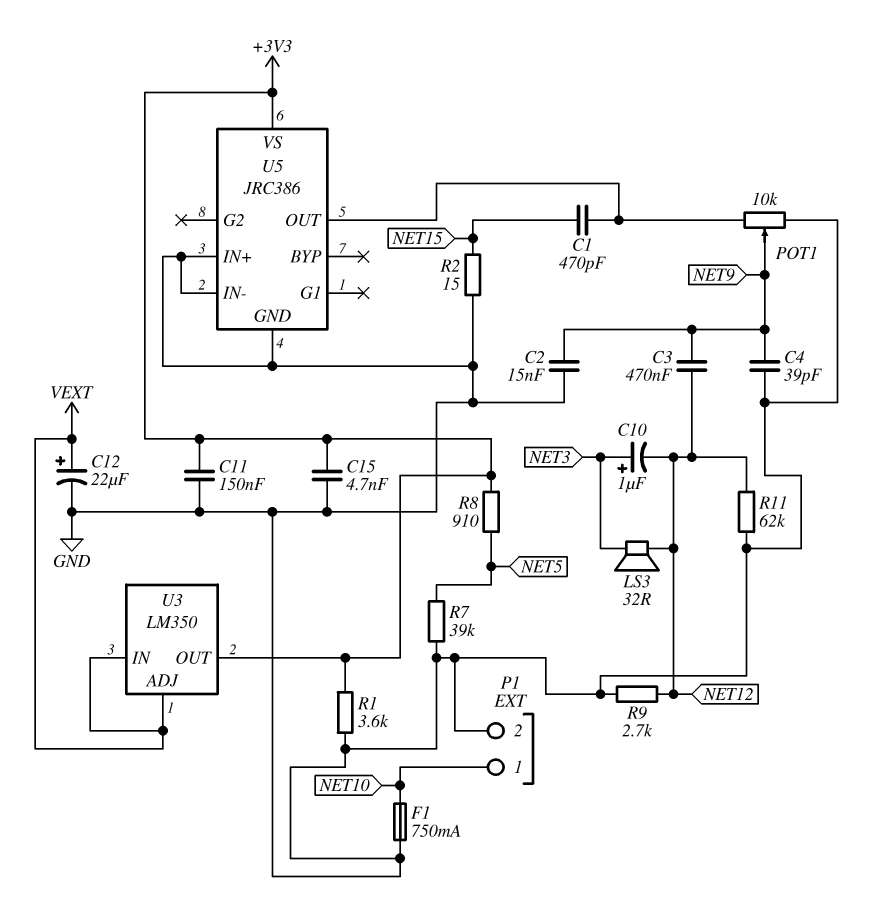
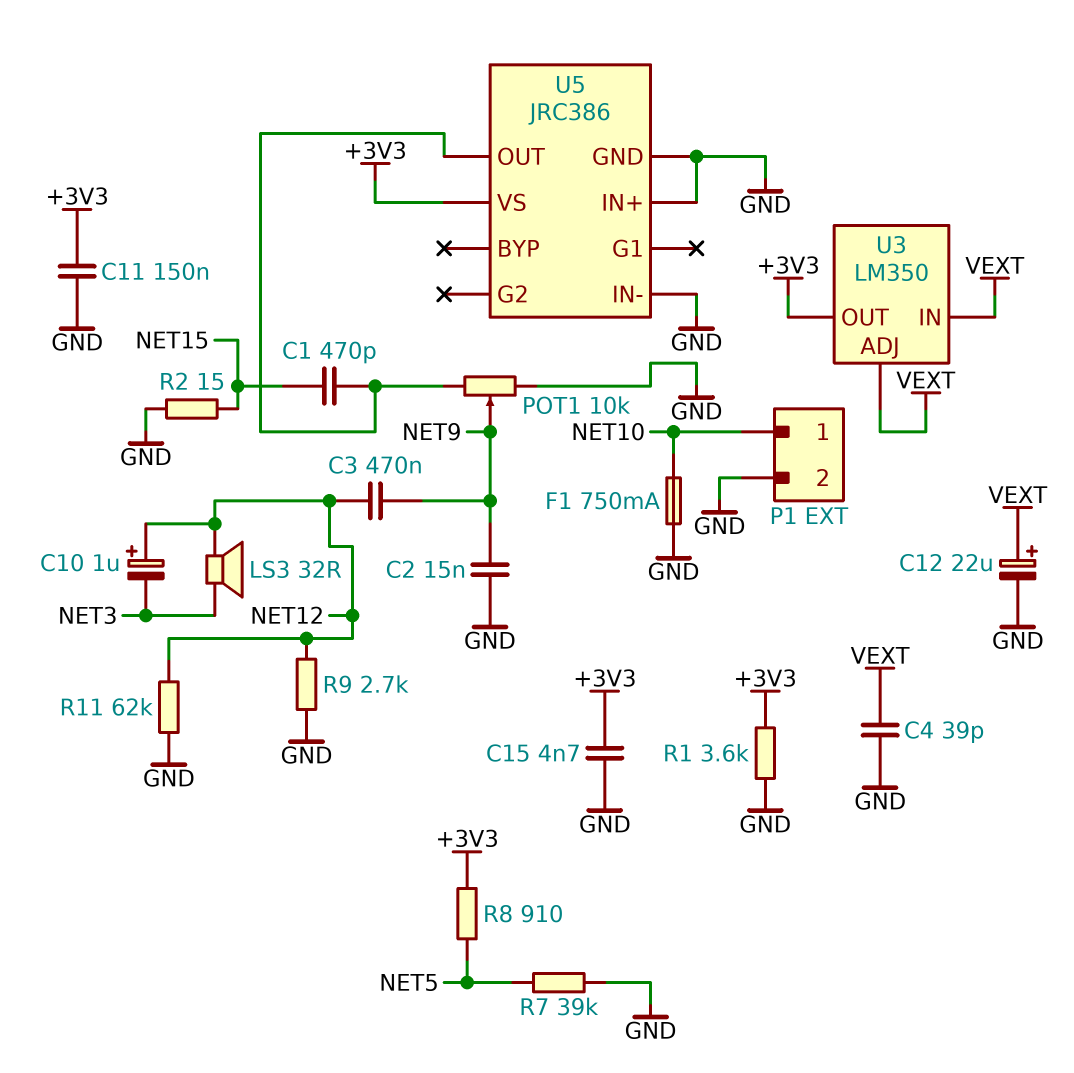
C4: 39pF (GND, NET9) -> 39pF (GND, VEXT)
C10: 1uF (plus NET3, minus NET12) -> 1uF (plus NET12, minus NET3)

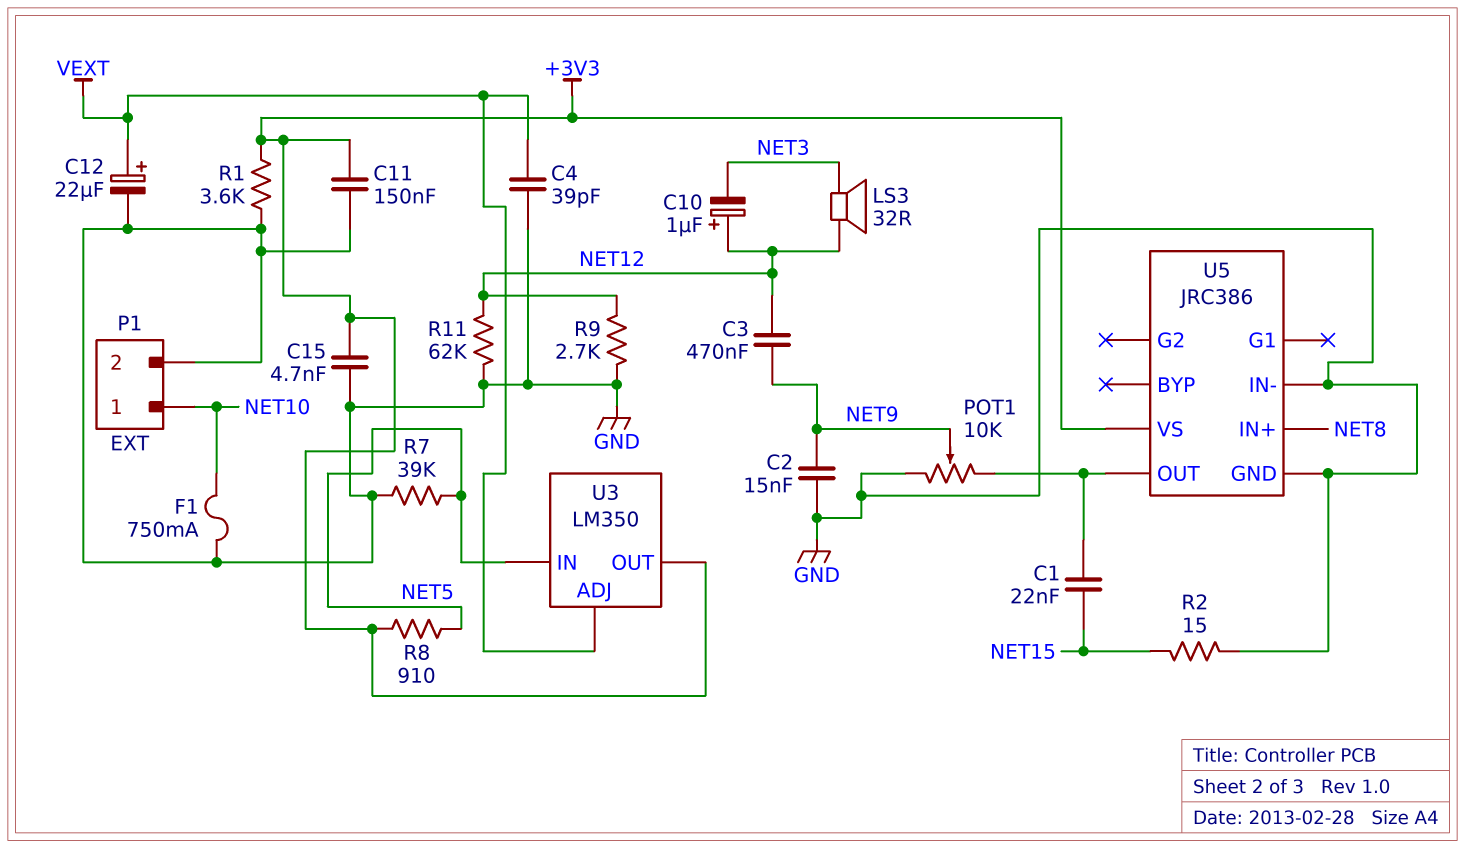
C1: 470pF (NET15, U5/OUT) -> 22nF (NET15, U5/OUT)
U3 pin IN: VEXT -> NET5
U5 pin IN+: GND -> NET8

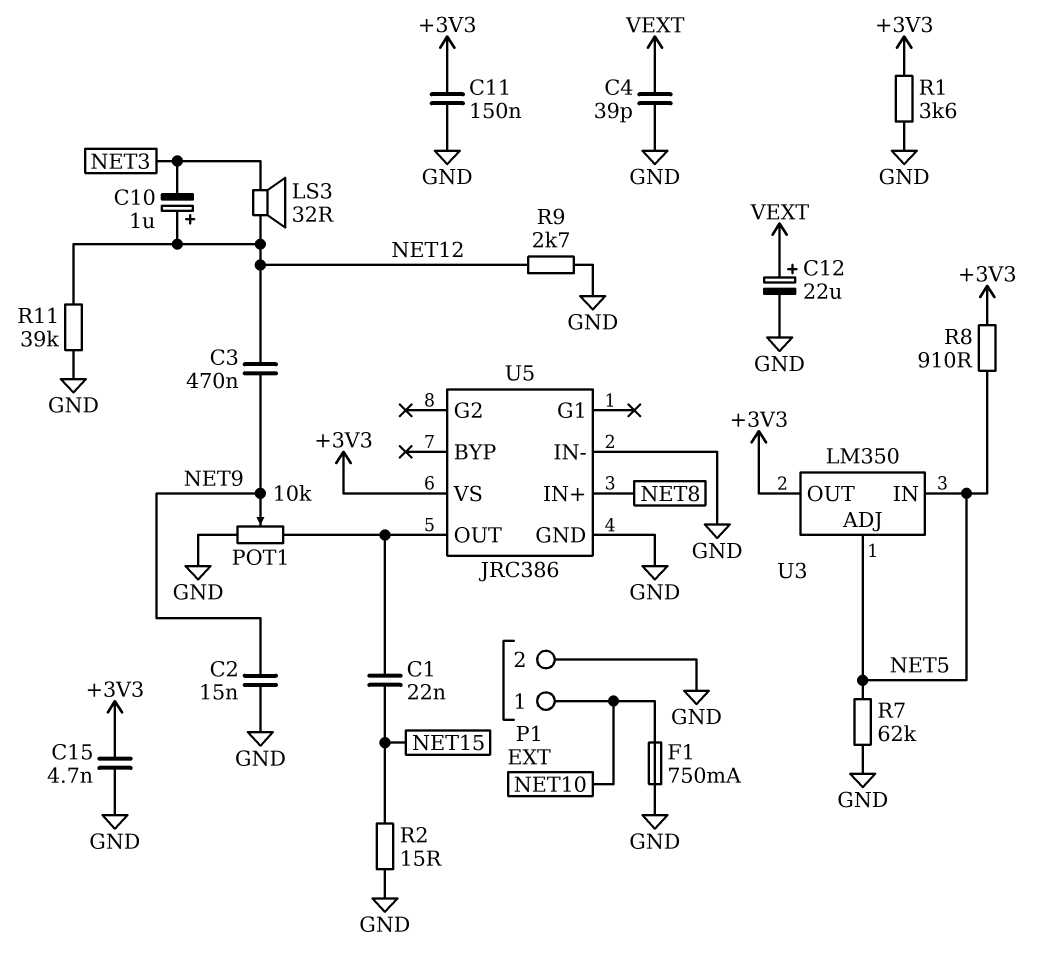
R7: 39k (GND, NET5) -> 62k (GND, NET5)
R11: 62k (GND, NET12) -> 39k (GND, NET12)
U3 pin ADJ: VEXT -> NET5

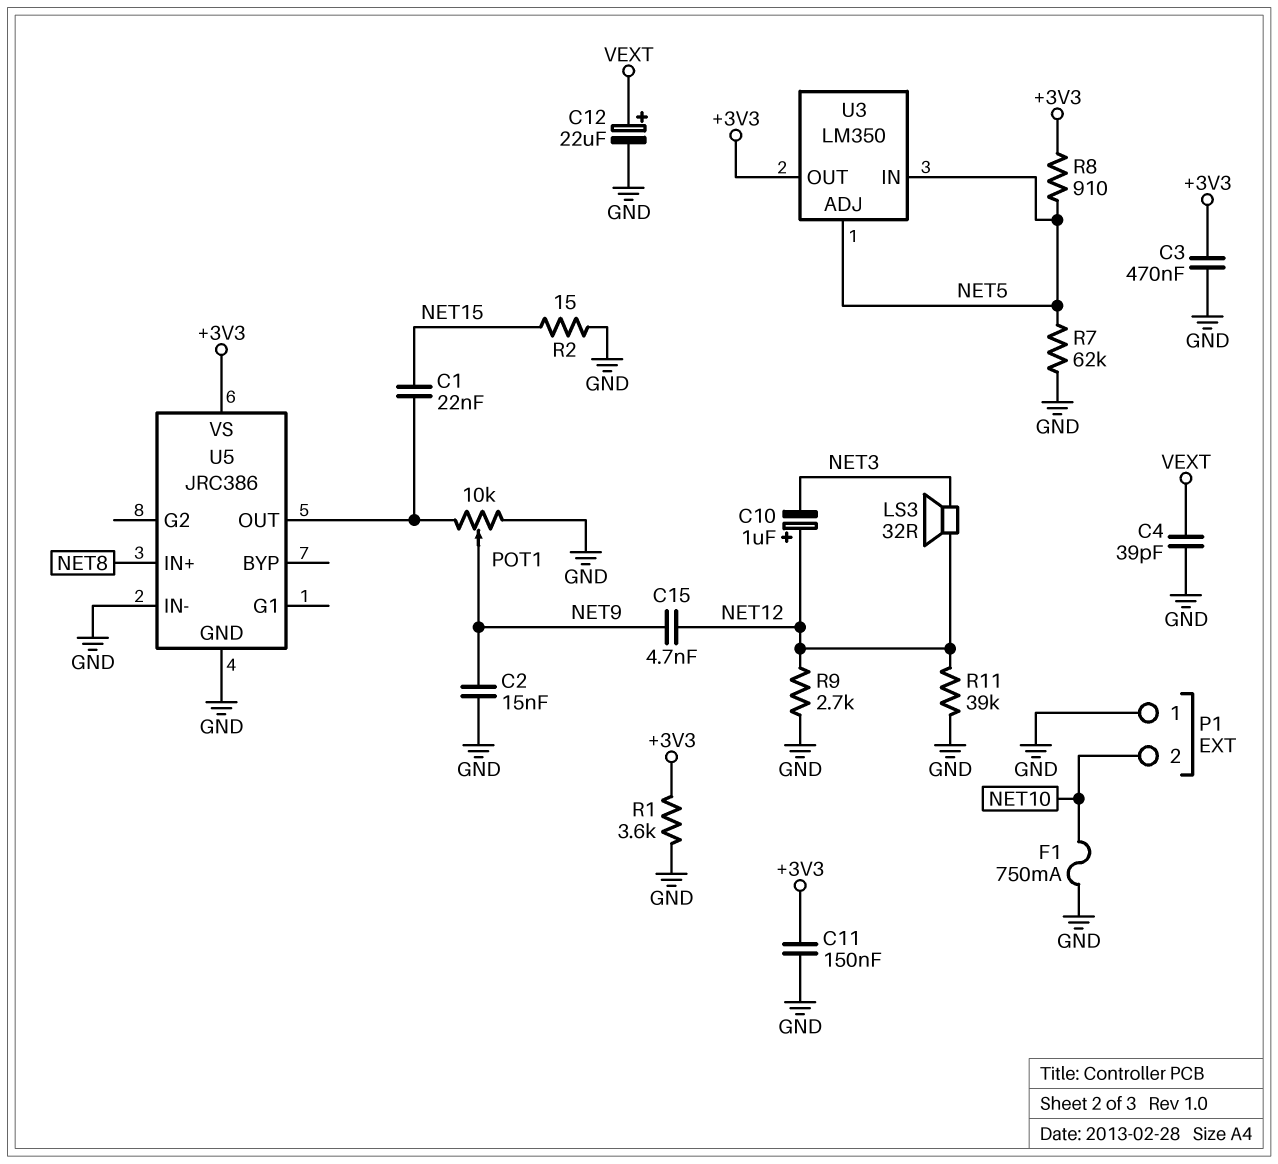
C3: 470nF (NET9, NET12) -> 470nF (+3V3, GND)
C15: 4.7nF (+3V3, GND) -> 4.7nF (NET9, NET12)
P1 pin 1: NET10 -> GND
P1 pin 2: GND -> NET10

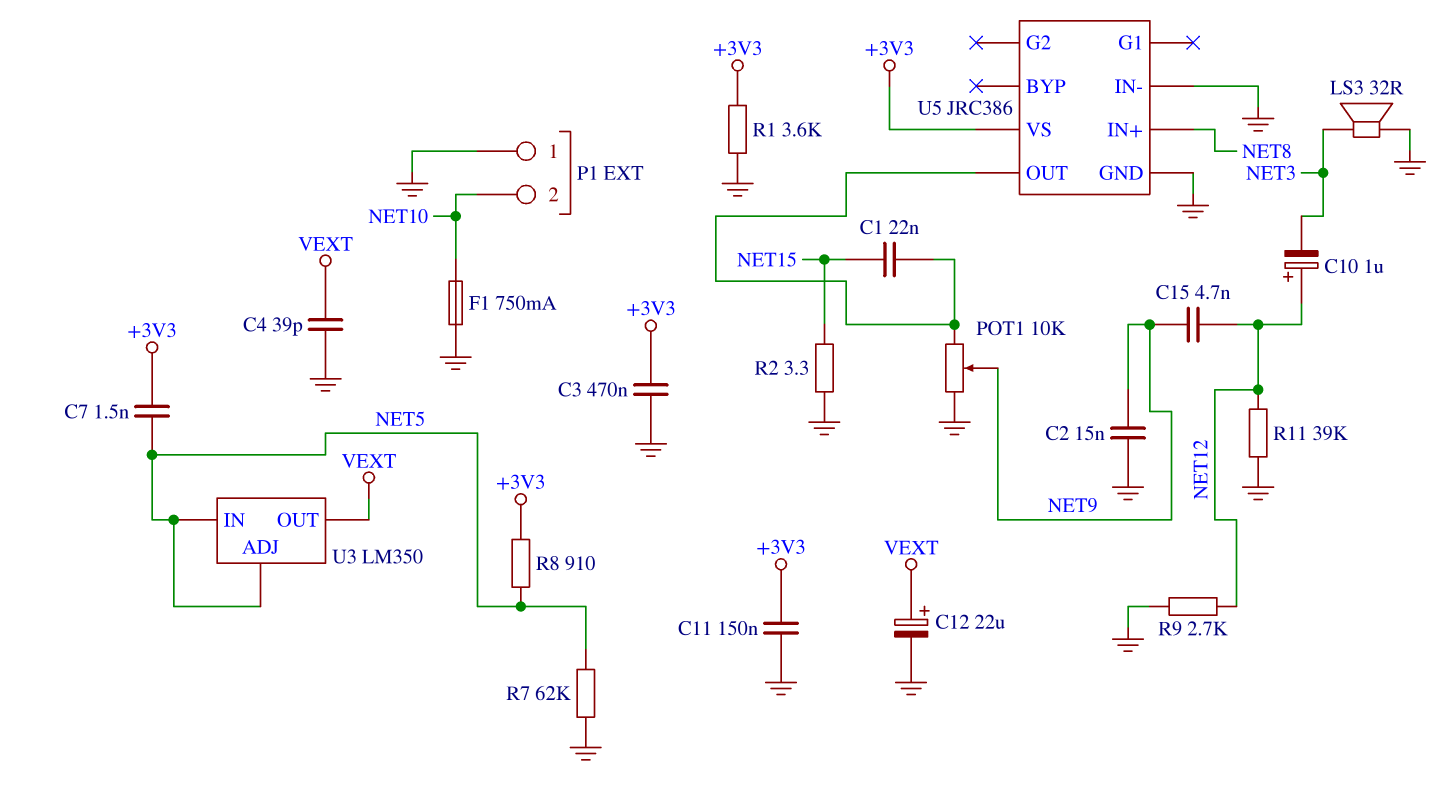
C7: none -> 1.5nF (+3V3, NET5)
LS3: speaker 32R (NET3, NET12) -> speaker 32R (GND, NET3)
R2: 15 (GND, NET15) -> 3.3 (GND, NET15)
U3 pin OUT: +3V3 -> VEXT

